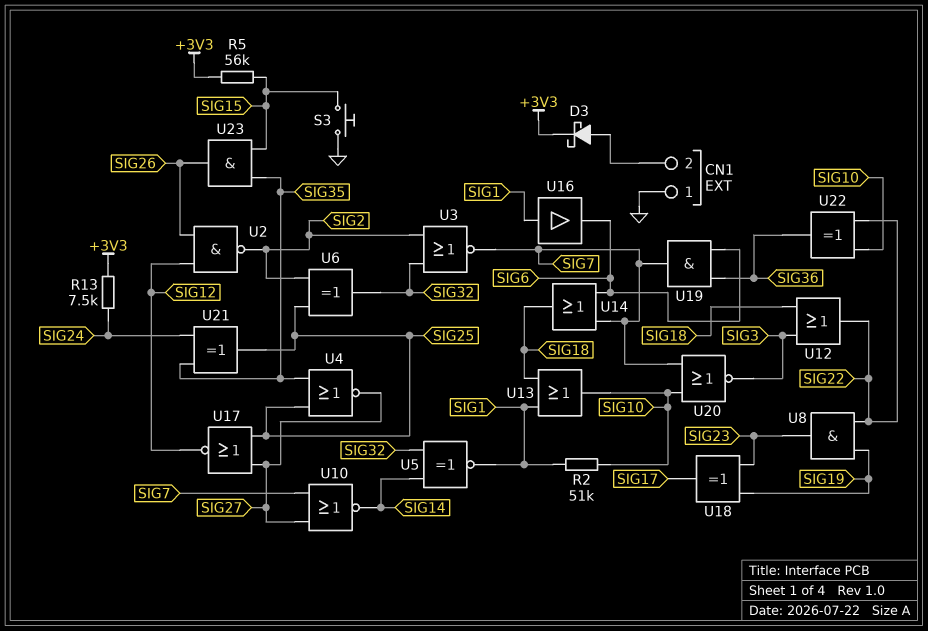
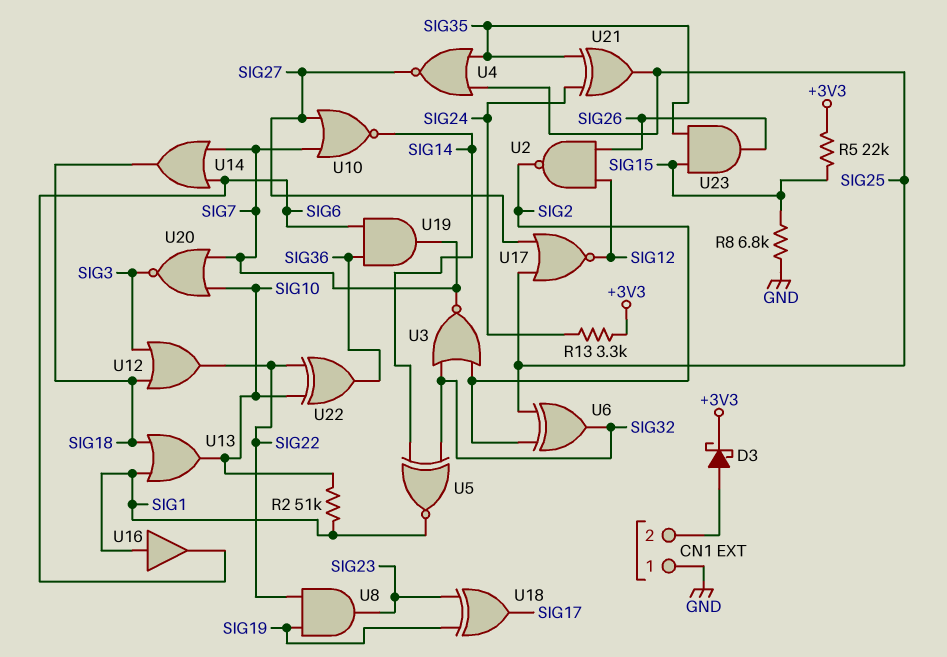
R5: 56k (+3V3, SIG15) -> 22k (+3V3, SIG15)
R8: none -> 6.8k (GND, SIG15)
R13: 7.5k (+3V3, SIG24) -> 3.3k (+3V3, SIG24)
S3: button (GND, SIG15) -> none

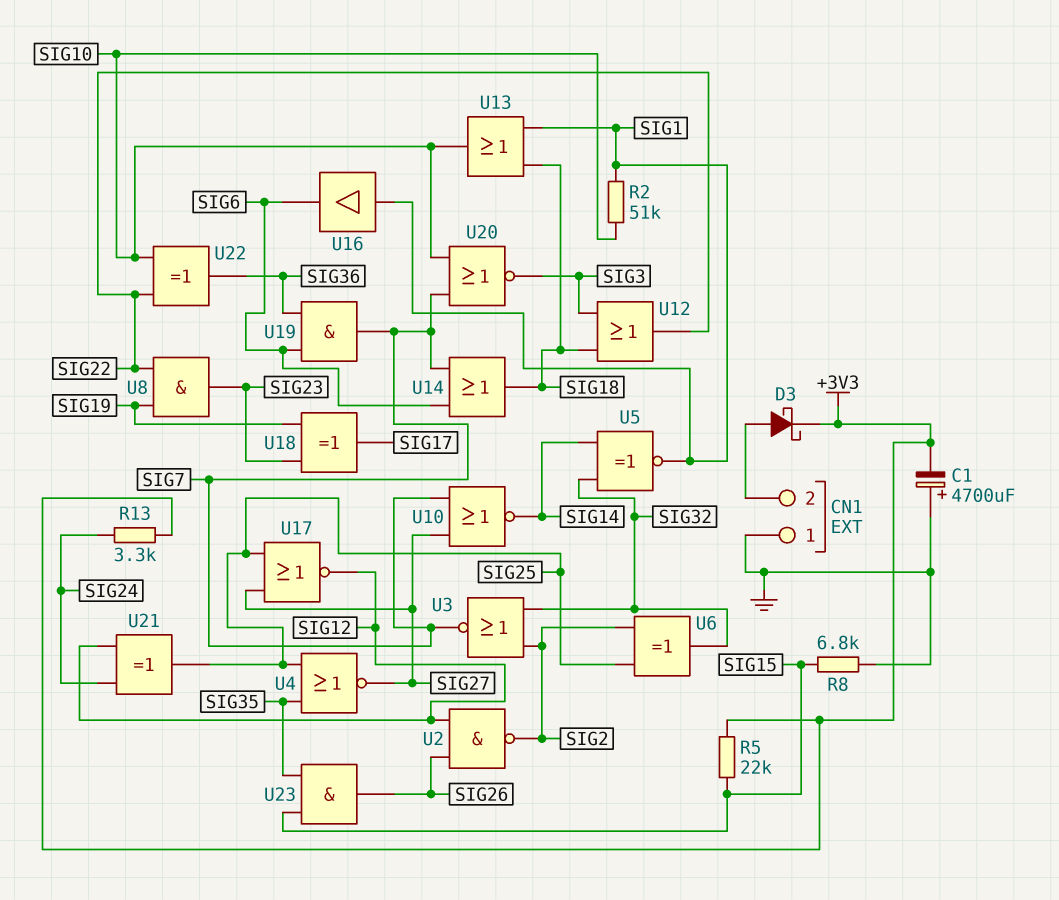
C1: none -> 4700uF (plus GND, minus +3V3)
U21: XOR (in SIG24, in SIG35, out SIG25) -> XOR (in SIG12, in SIG24, out SIG25)

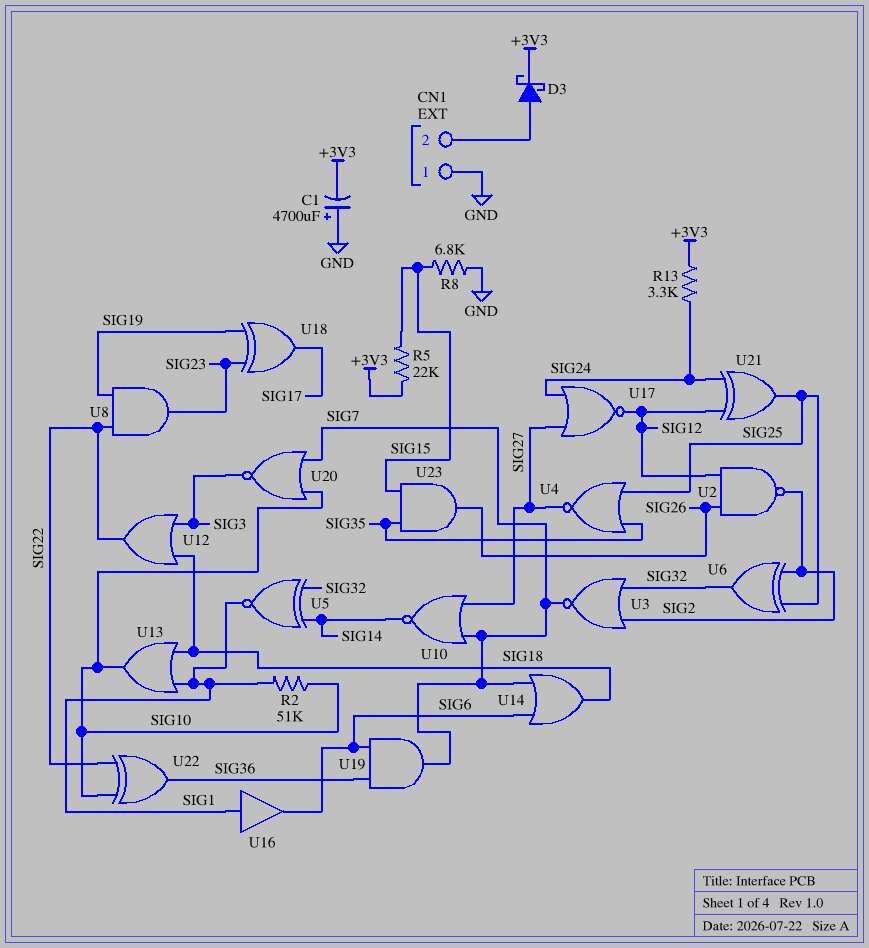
U17: NOR (in SIG25, in SIG27, out SIG12) -> NOR (in SIG24, in SIG27, out SIG12)

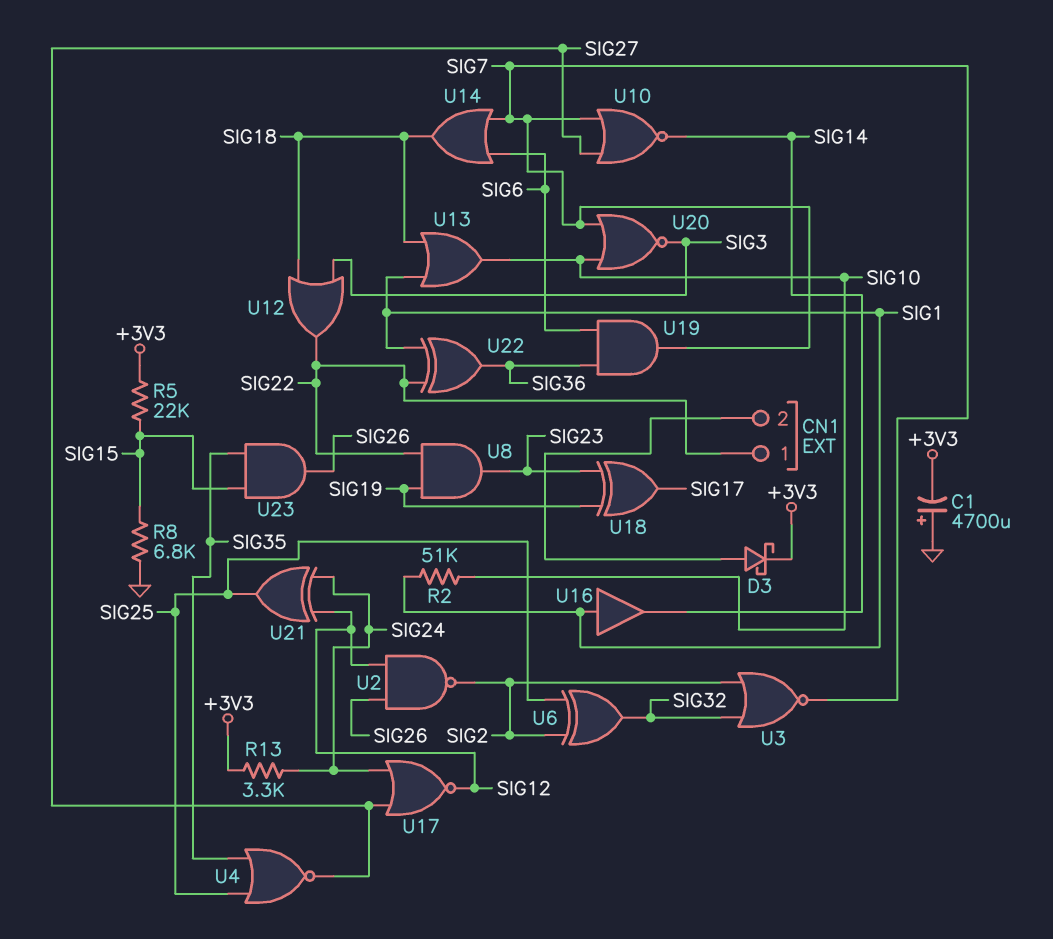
CN1 pin 1: GND -> SIG22
U5: XNOR (in SIG14, in SIG32, out SIG1) -> none
U16: buffer (in SIG1, out SIG6) -> buffer (in SIG1, out SIG14)
U22: XOR (in SIG10, in SIG22, out SIG36) -> XOR (in SIG1, in SIG22, out SIG36)

